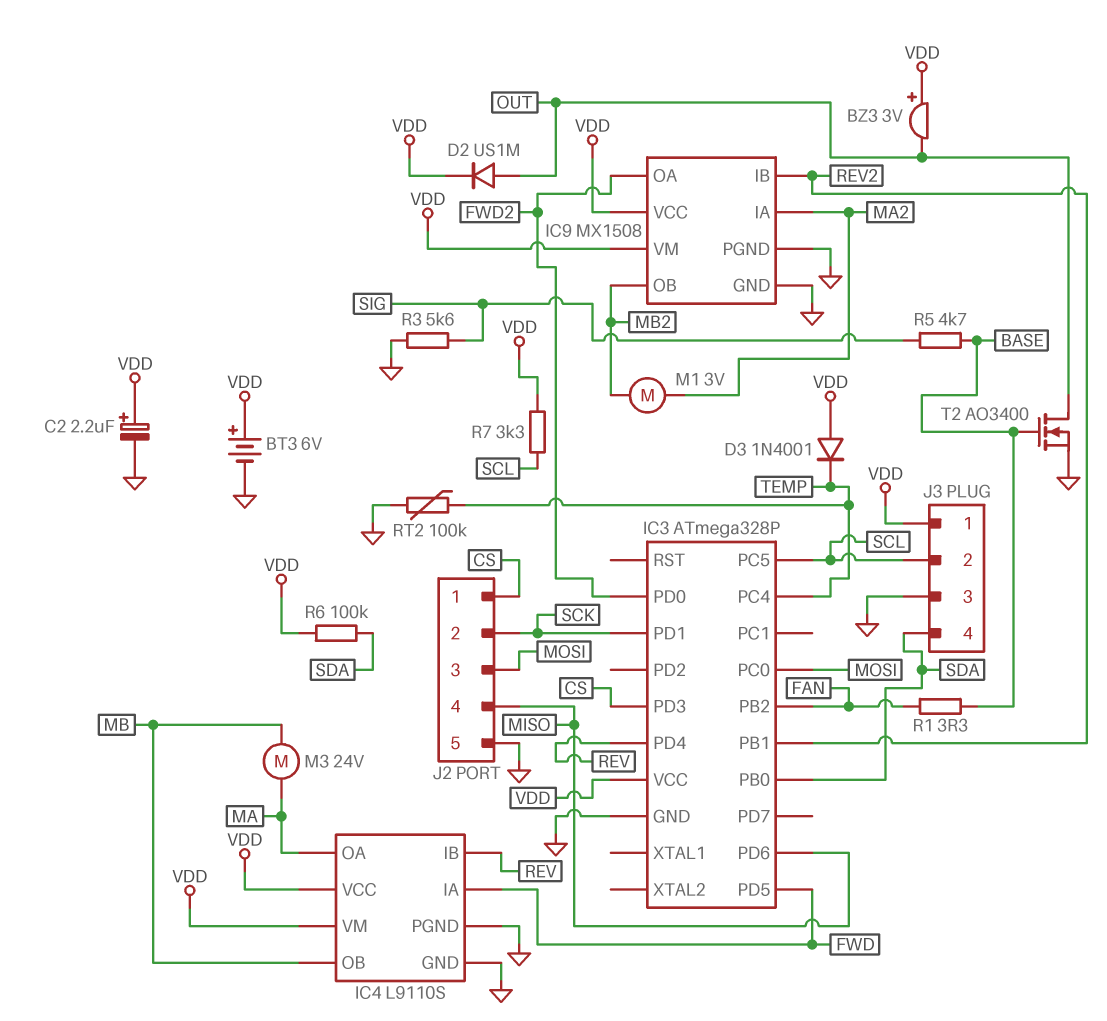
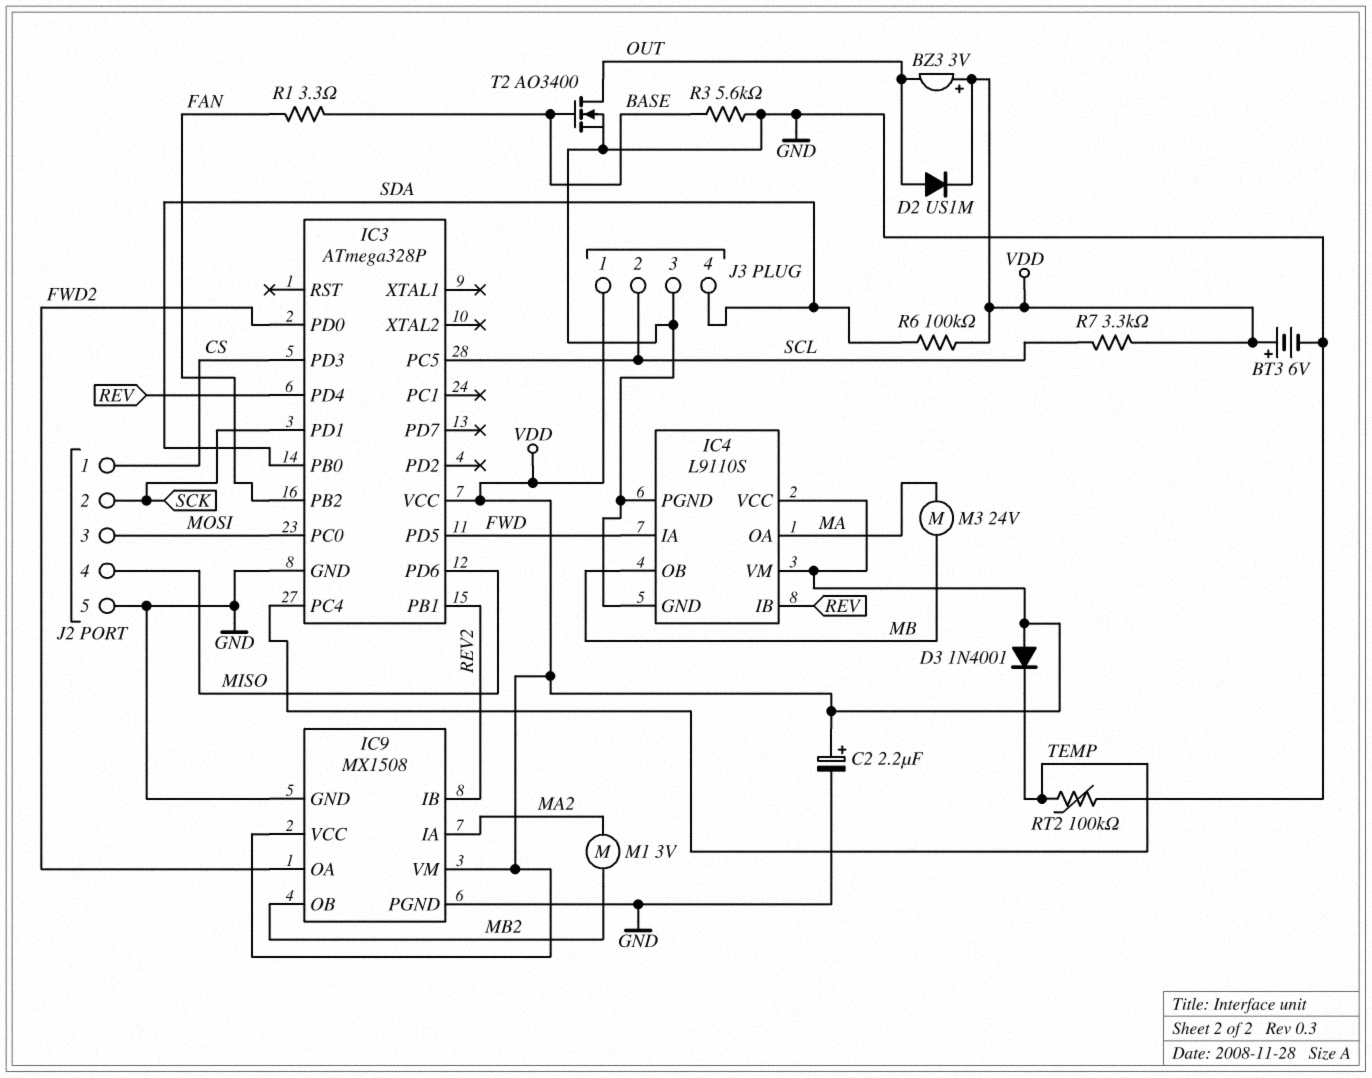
R3: 5.6k (GND, SIG) -> 5.6k (BASE, GND)
R5: 4.7k (BASE, SIG) -> none

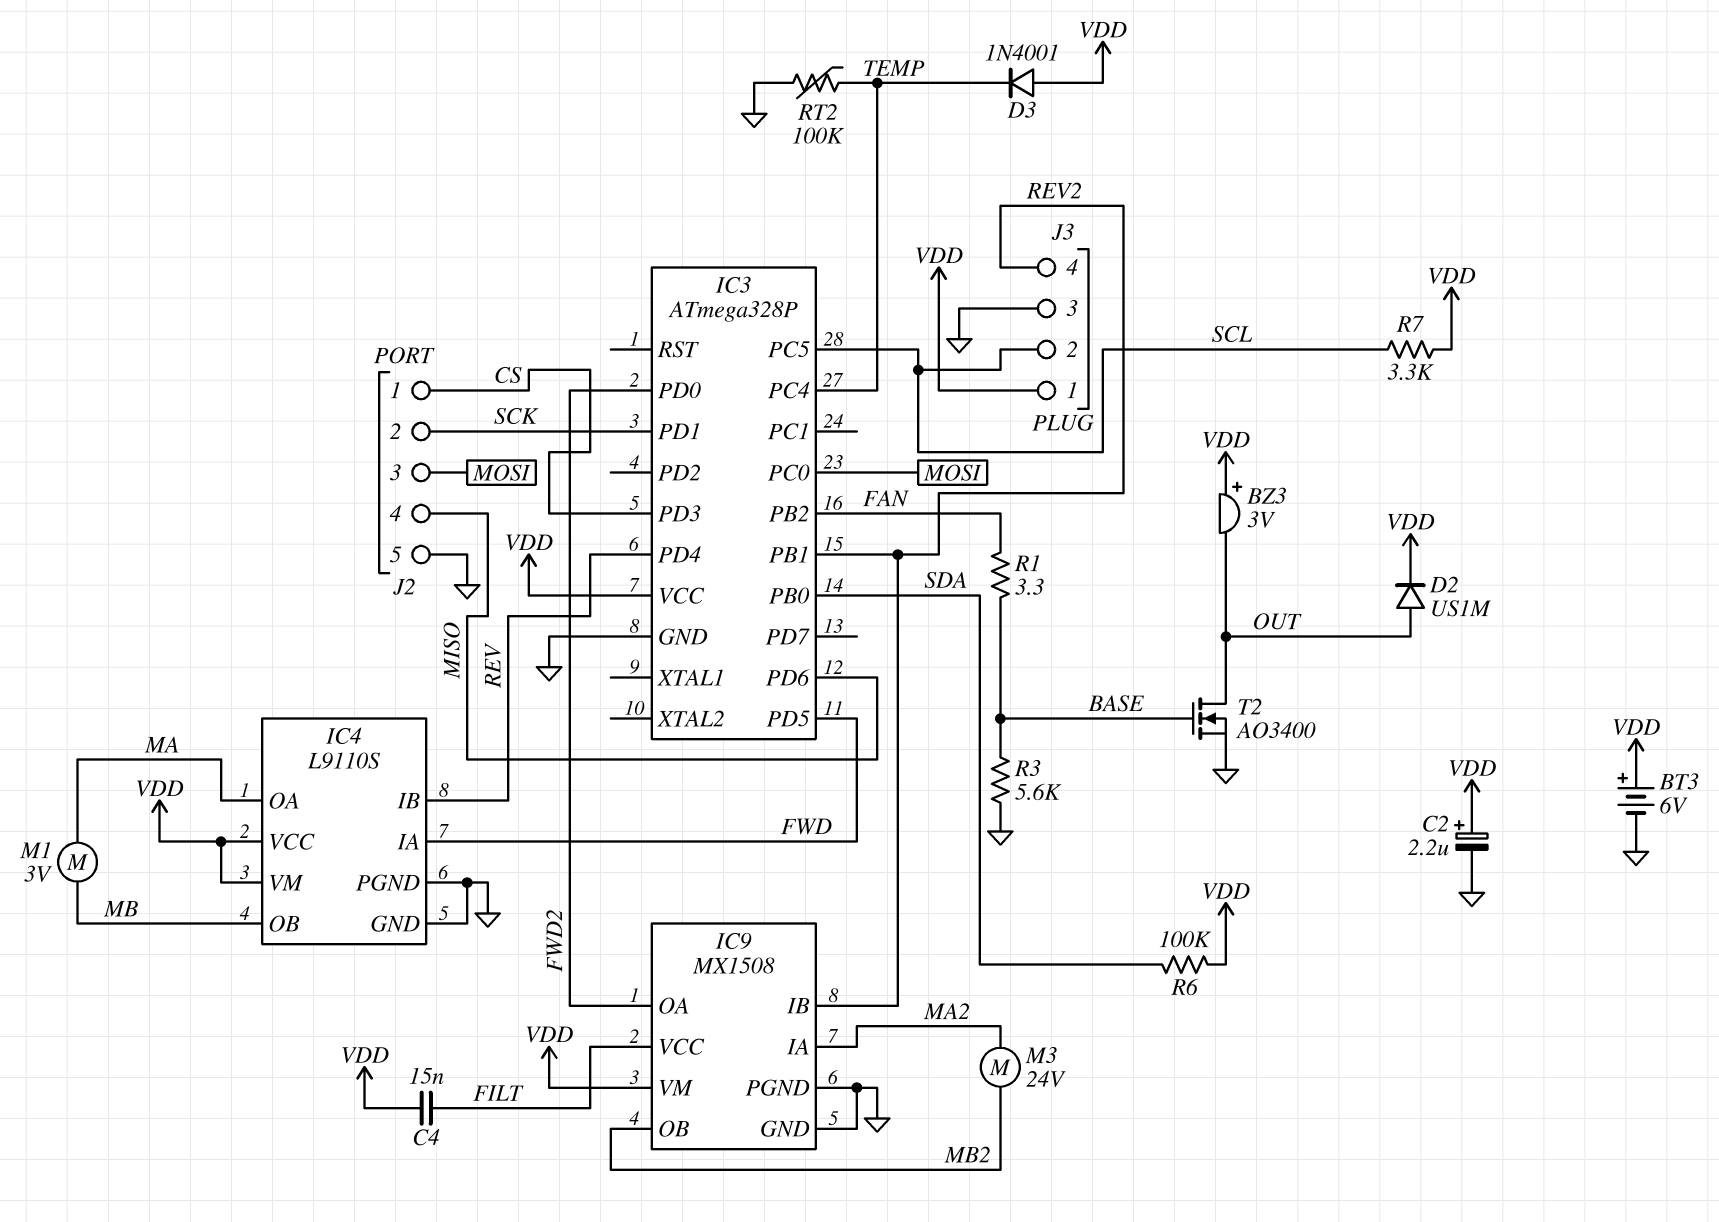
C4: none -> 15nF (FILT, VDD)
IC9 pin VCC: VDD -> FILT
J3 pin 4: SDA -> REV2
M1: motor 3V (MA2, MB2) -> motor 3V (MA, MB)
M3: motor 24V (MA, MB) -> motor 24V (MA2, MB2)

